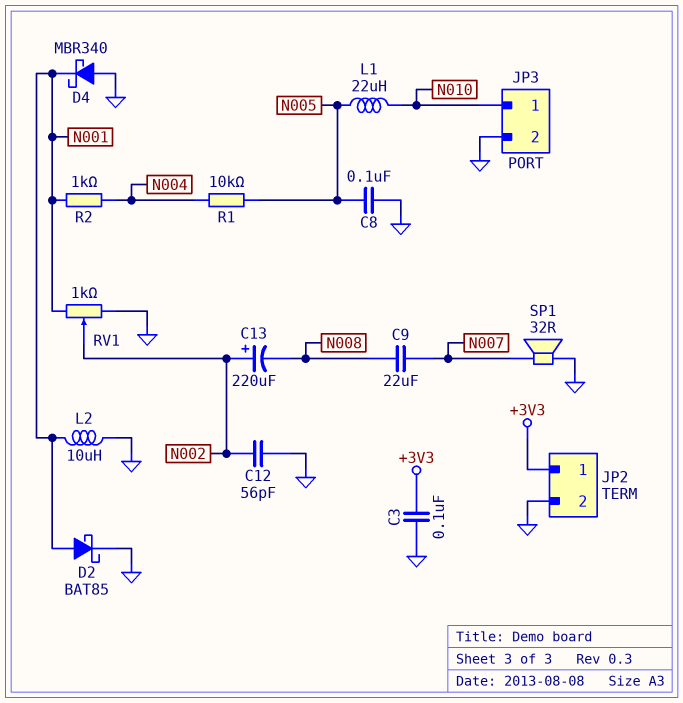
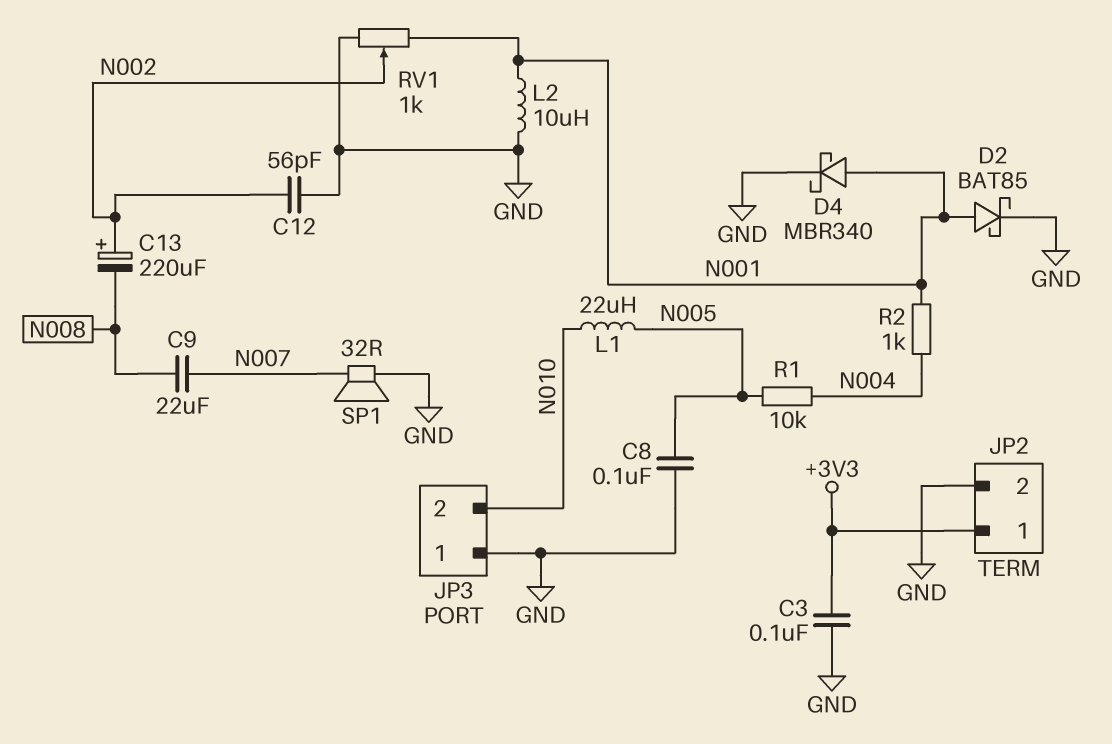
D4: schottky MBR340 (A GND, K N001) -> schottky MBR340 (A N001, K GND)
JP3 pin 1: N010 -> GND
JP3 pin 2: GND -> N010

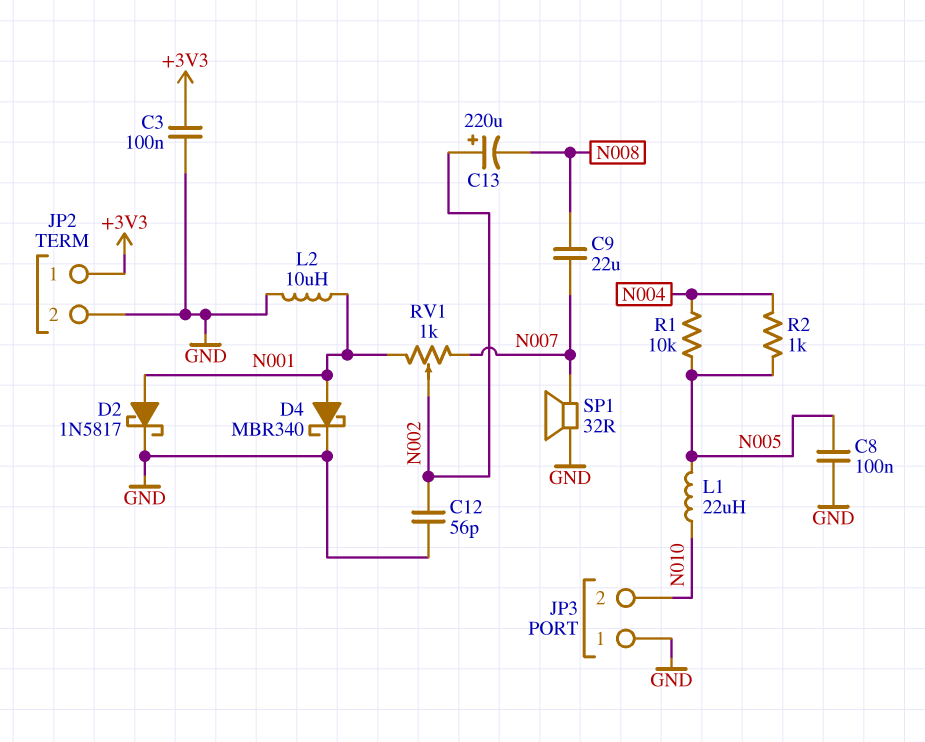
D2: schottky BAT85 (A N001, K GND) -> schottky 1N5817 (A N001, K GND)
R2: 1k (N001, N004) -> 1k (N004, N005)
RV1: 1k (GND, N001, wiper N002) -> 1k (N001, N007, wiper N002)

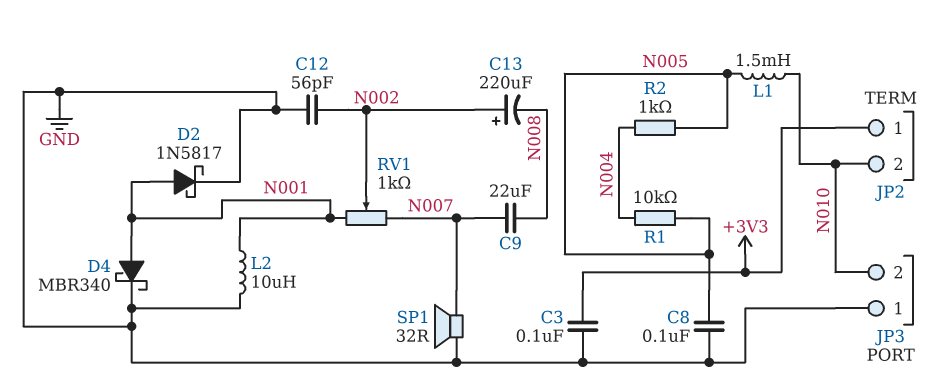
JP2 pin 2: GND -> N010
L1: 22uH (N005, N010) -> 1.5mH (N005, N010)

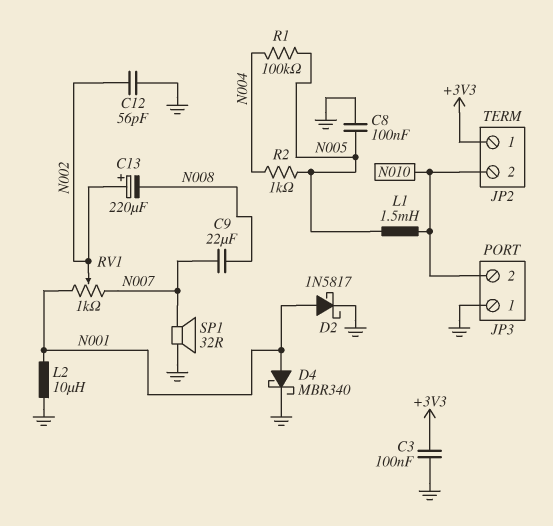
R1: 10k (N004, N005) -> 100k (N004, N005)

